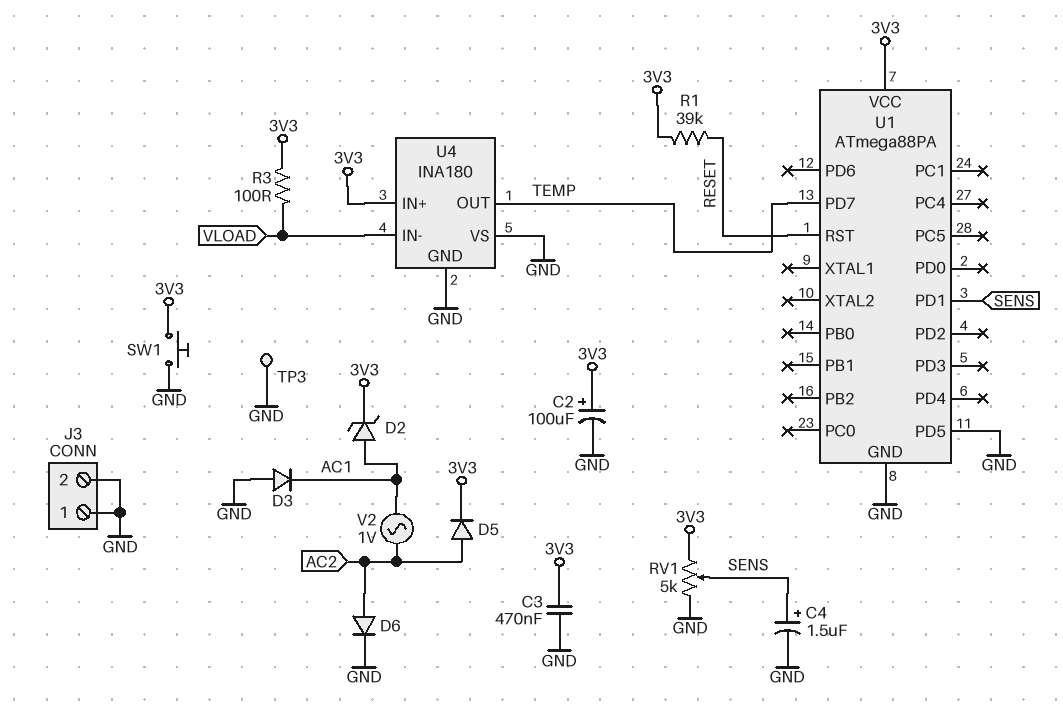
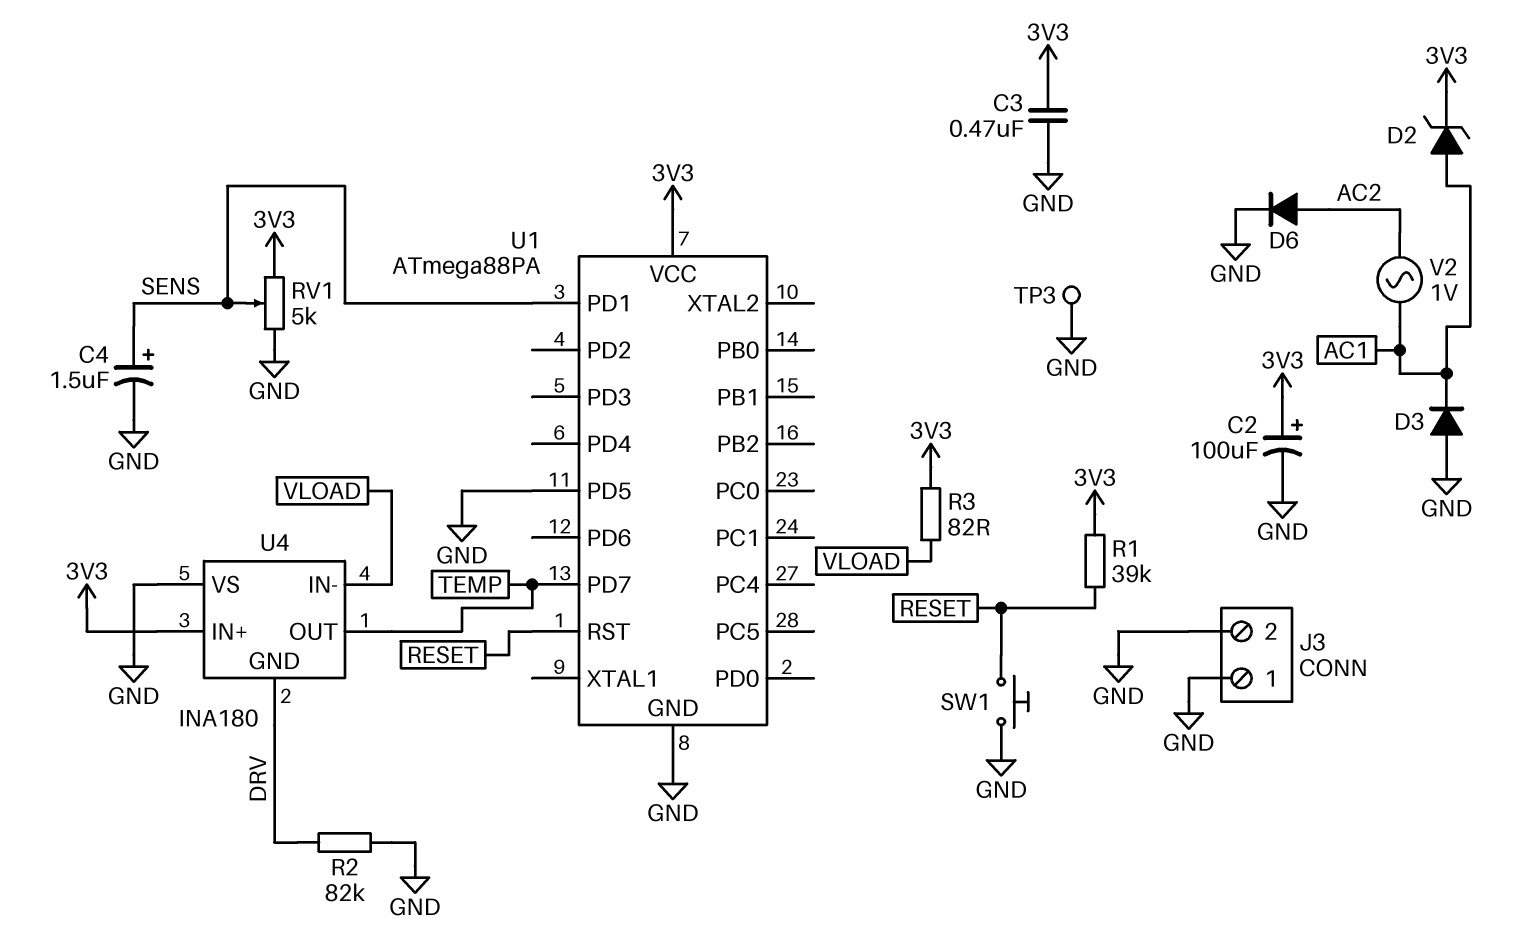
D5: diode (A AC2, K 3V3) -> none
R2: none -> 82k (DRV, GND)
R3: 100 (3V3, VLOAD) -> 82 (3V3, VLOAD)
SW1: button (3V3, GND) -> button (GND, RESET)
U4 pin GND: GND -> DRV

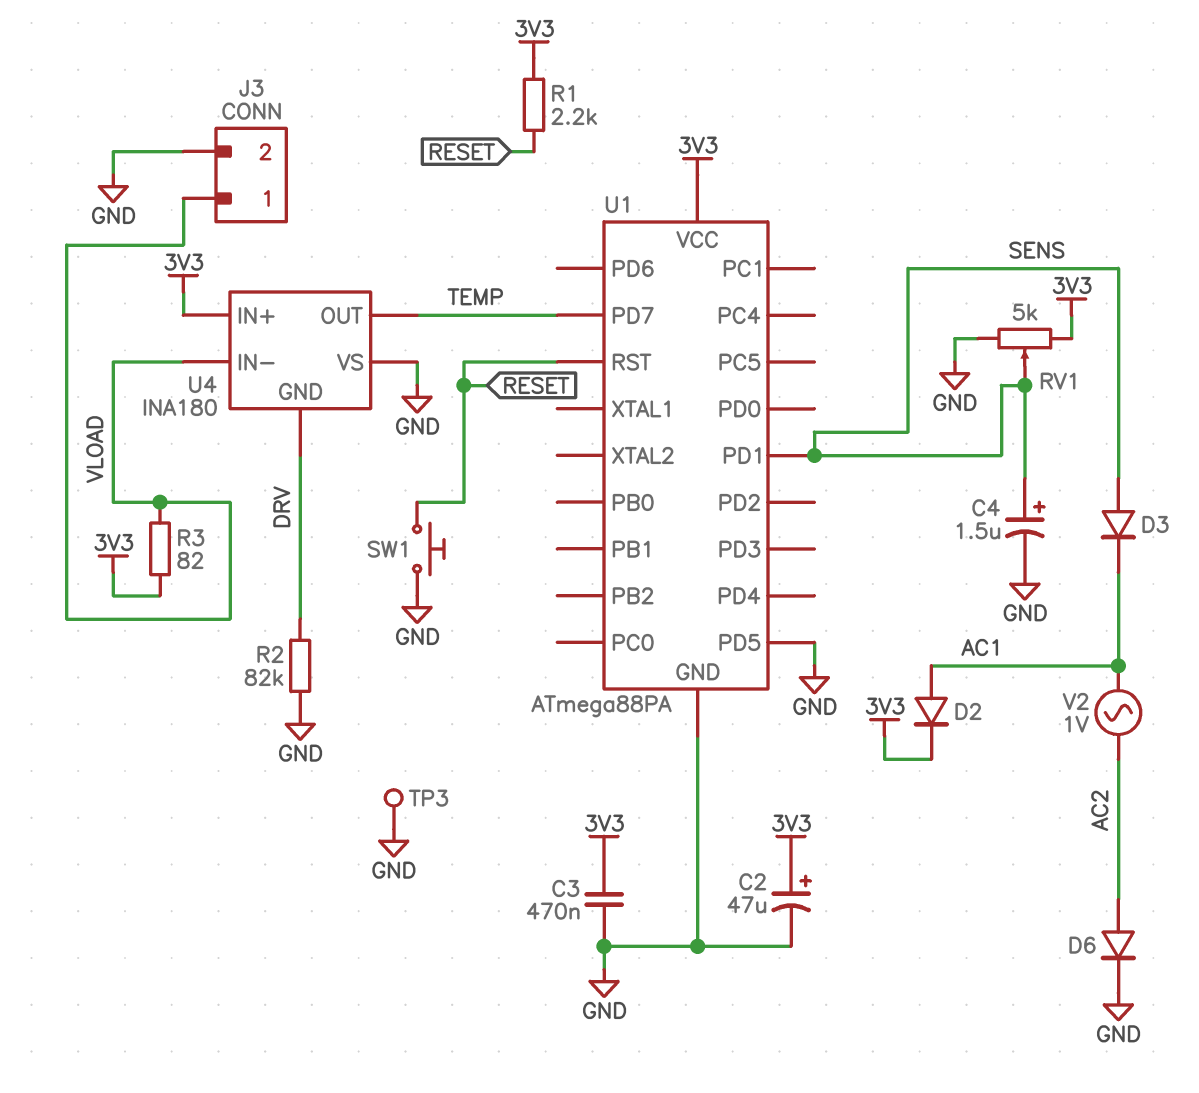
C2: 100uF (plus 3V3, minus GND) -> 47uF (plus 3V3, minus GND)
D2: zener (A AC1, K 3V3) -> diode (A AC1, K 3V3)
D3: diode (A GND, K AC1) -> diode (A SENS, K AC1)
J3 pin 1: GND -> VLOAD
R1: 39k (3V3, RESET) -> 2.2k (3V3, RESET)

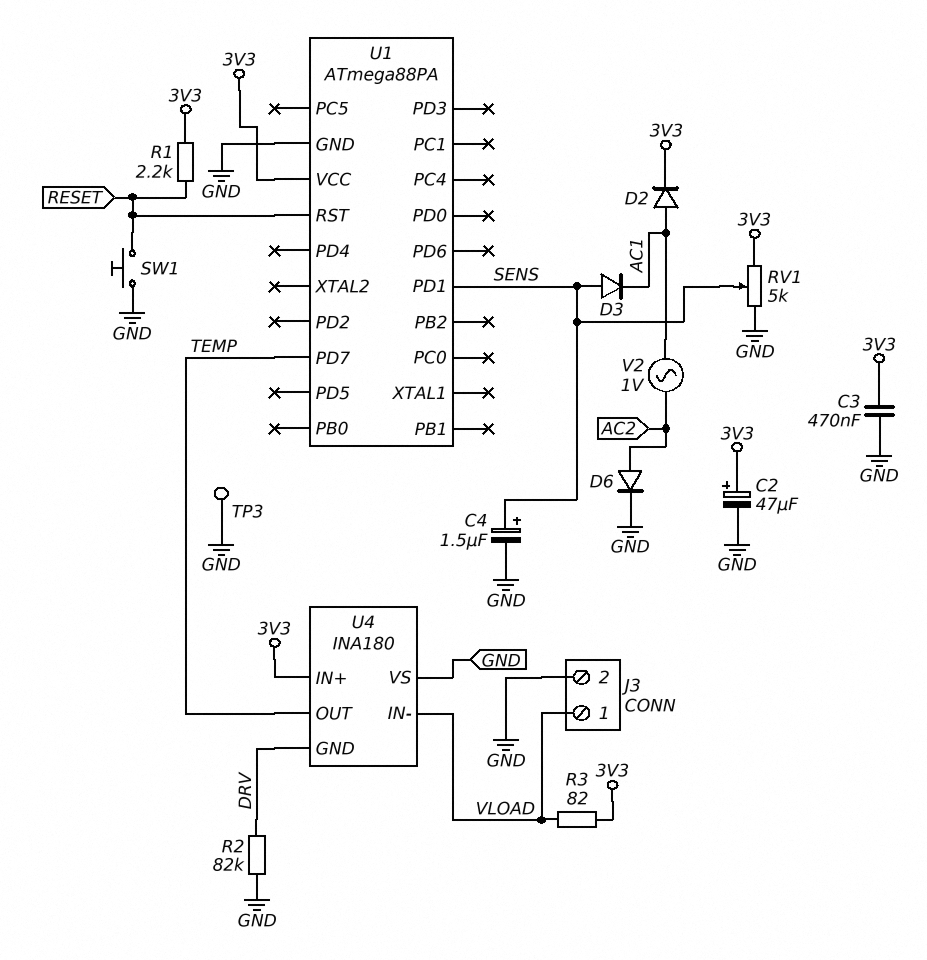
U1 pin PD5: GND -> none

